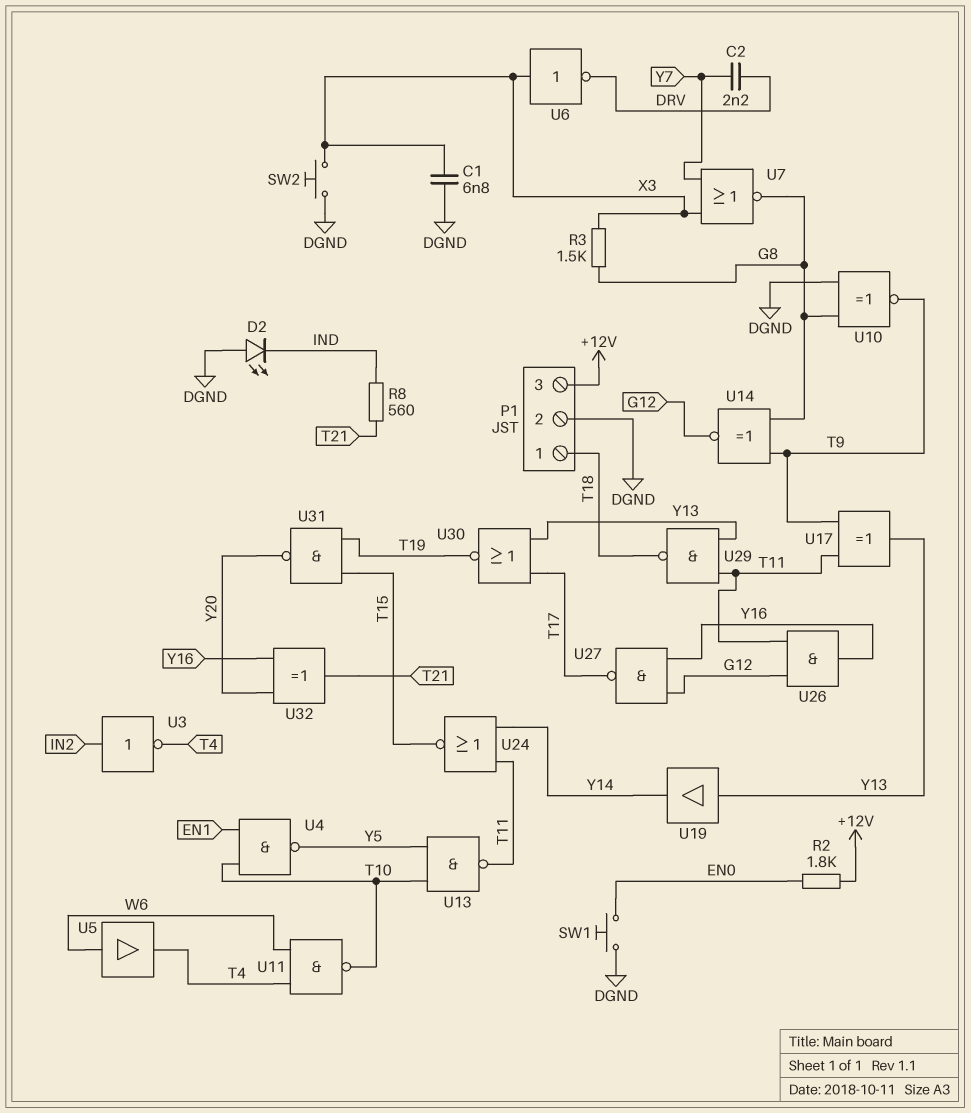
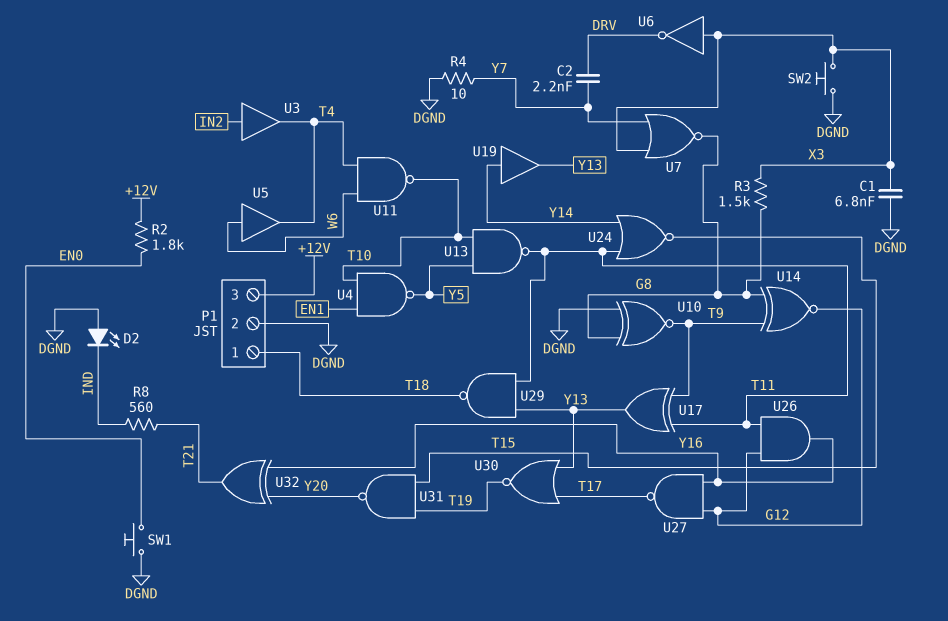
R4: none -> 10 (DGND, Y7)
U3: NOT (in IN2, out T4) -> buffer (in IN2, out T4)
U19: buffer (in Y13, out Y14) -> buffer (in Y14, out Y13)

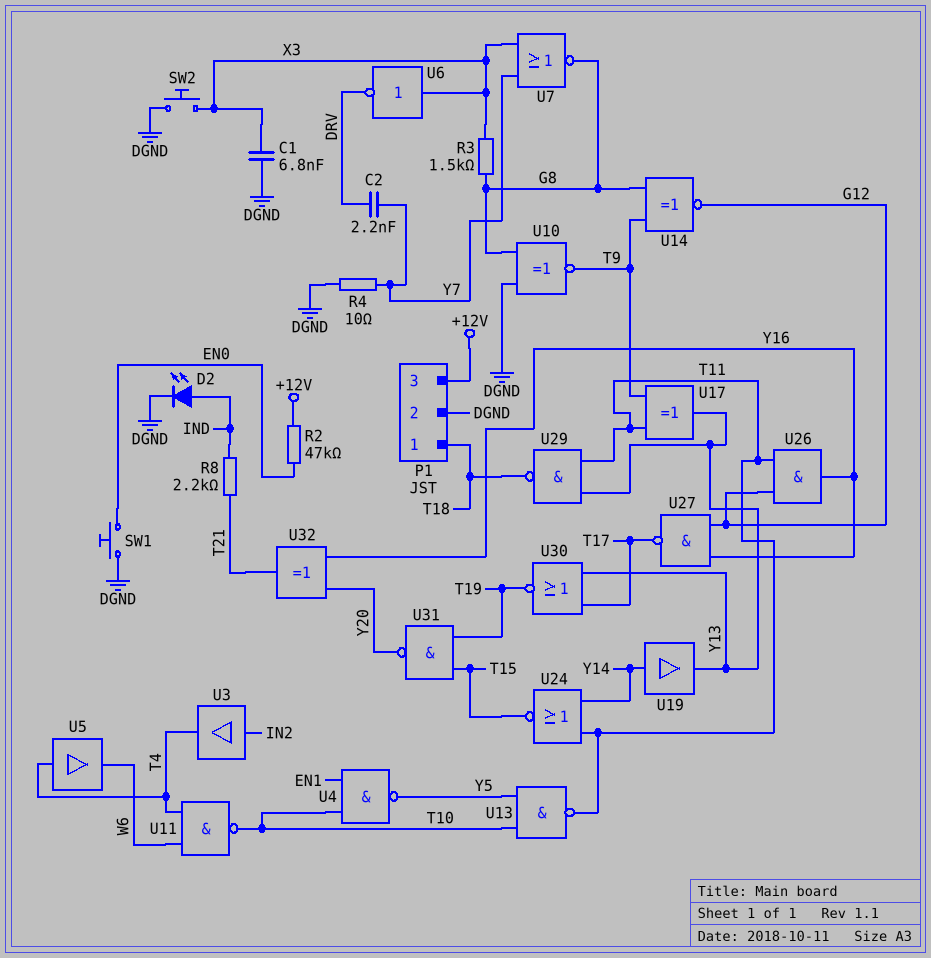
D2: LED (A DGND, K IND) -> LED (A IND, K DGND)
R2: 1.8k (+12V, EN0) -> 47k (+12V, EN0)
R8: 560 (IND, T21) -> 2.2k (IND, T21)
U5: buffer (in W6, out T4) -> buffer (in T4, out W6)

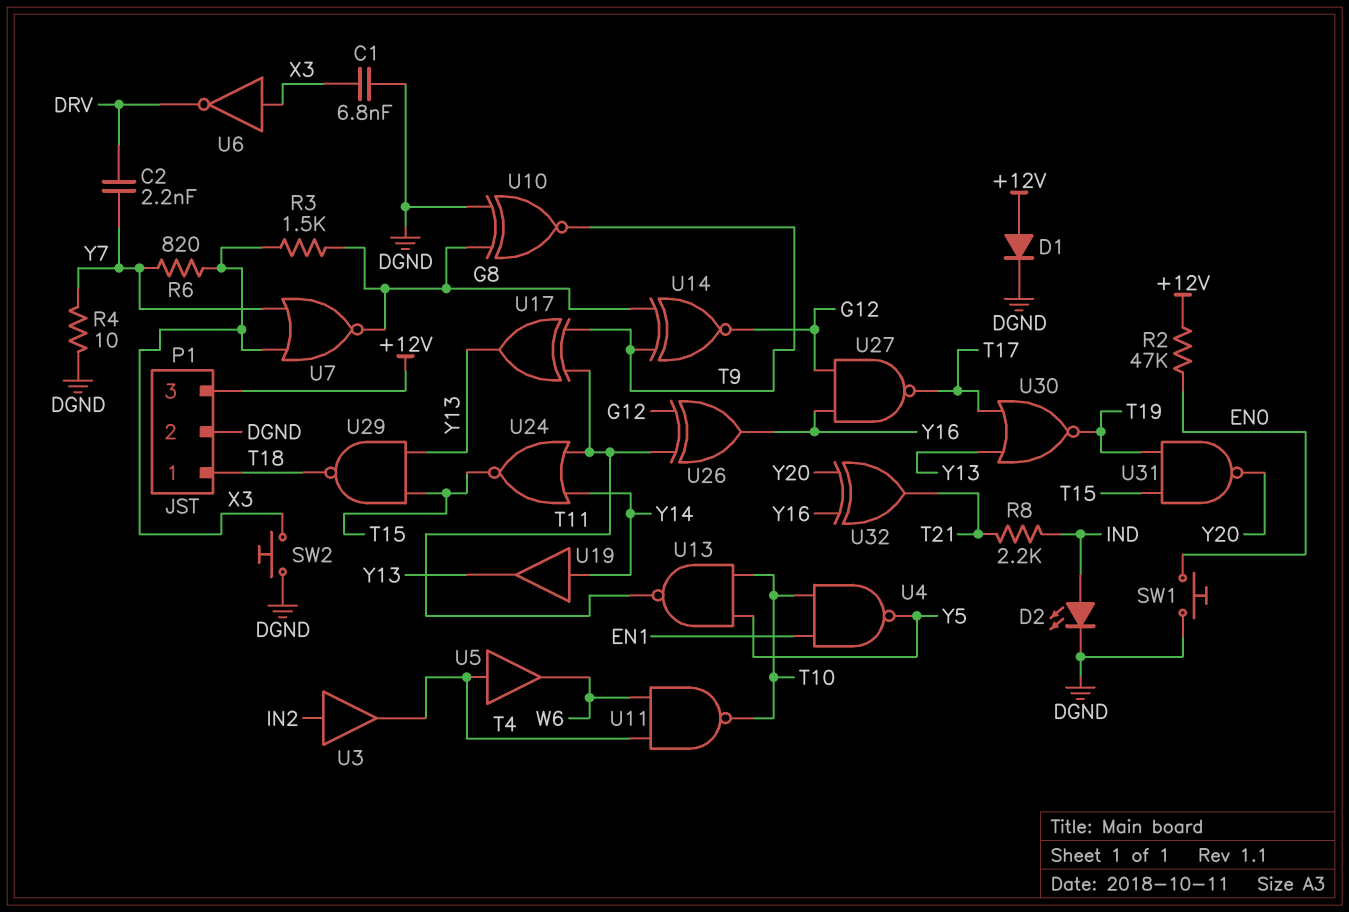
D1: none -> diode (A +12V, K DGND)
R6: none -> 820 (X3, Y7)
U26: AND (in G12, in T11, out Y16) -> XOR (in G12, in T11, out Y16)
U29: NAND (in T11, in Y13, out T18) -> NAND (in T15, in Y13, out T18)

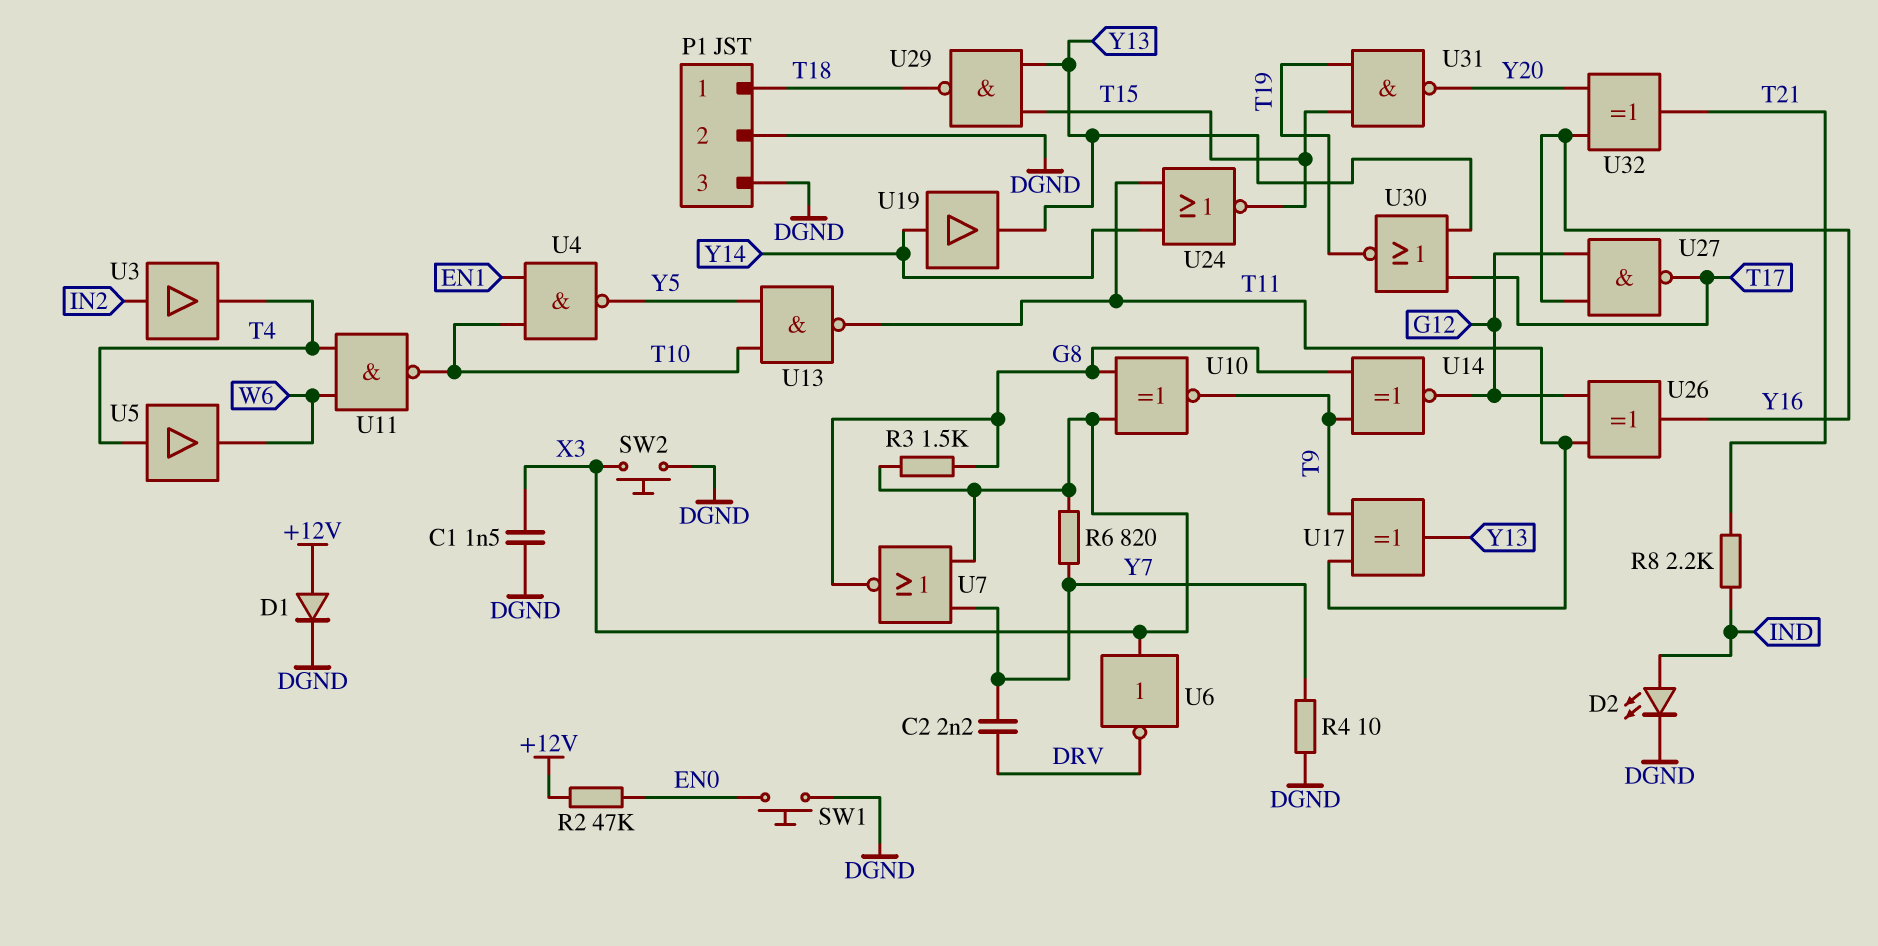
C1: 6.8nF (DGND, X3) -> 1.5nF (DGND, X3)
P1 pin 3: +12V -> DGND
U10: XNOR (in DGND, in G8, out T9) -> XNOR (in G8, in X3, out T9)

